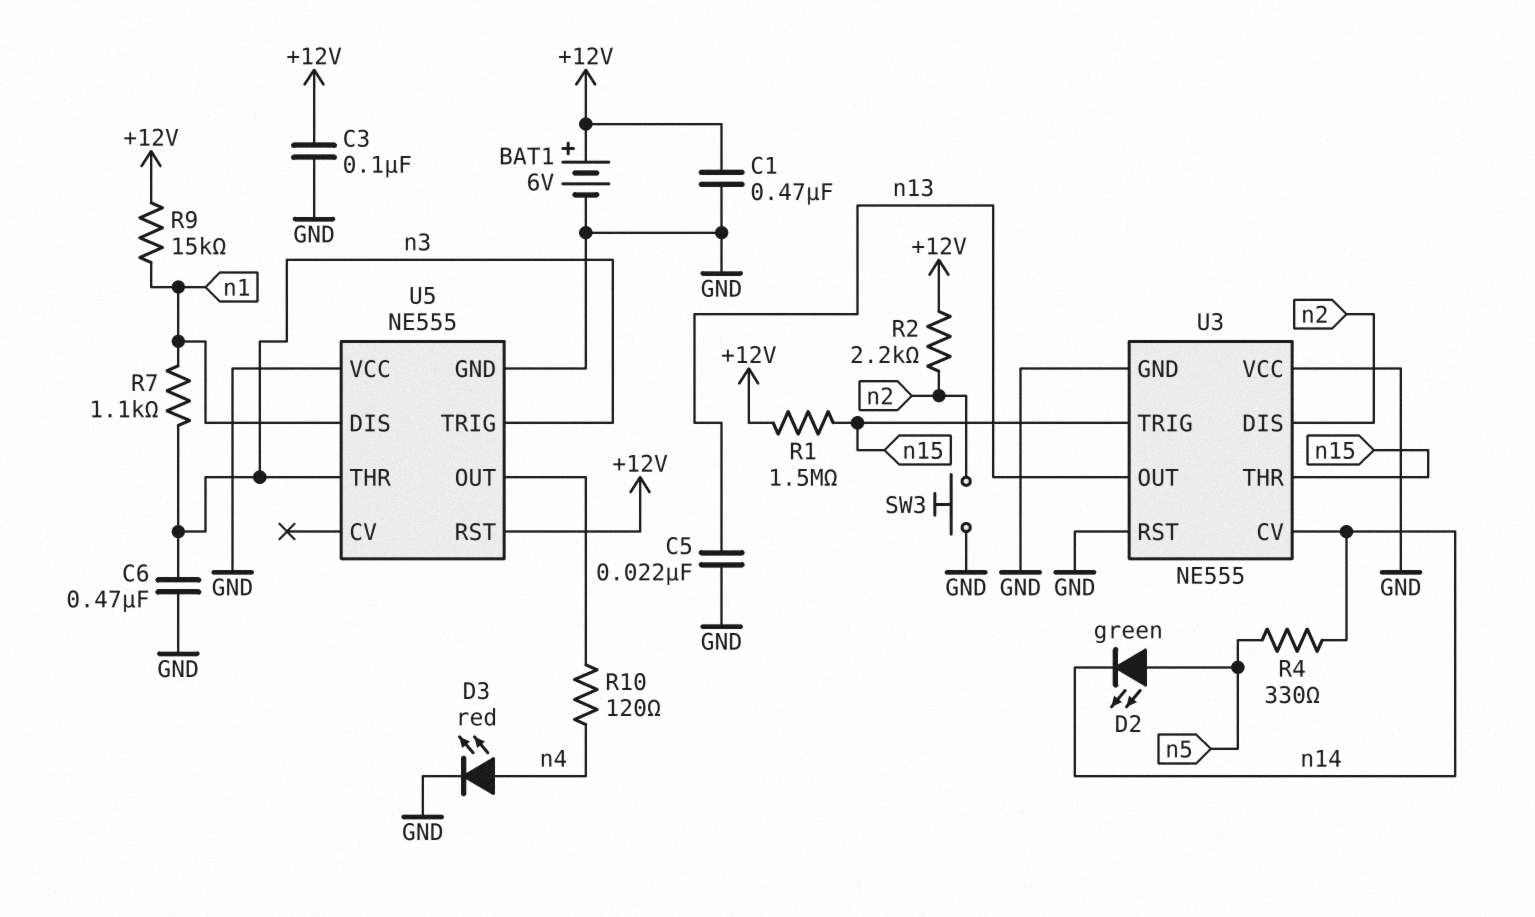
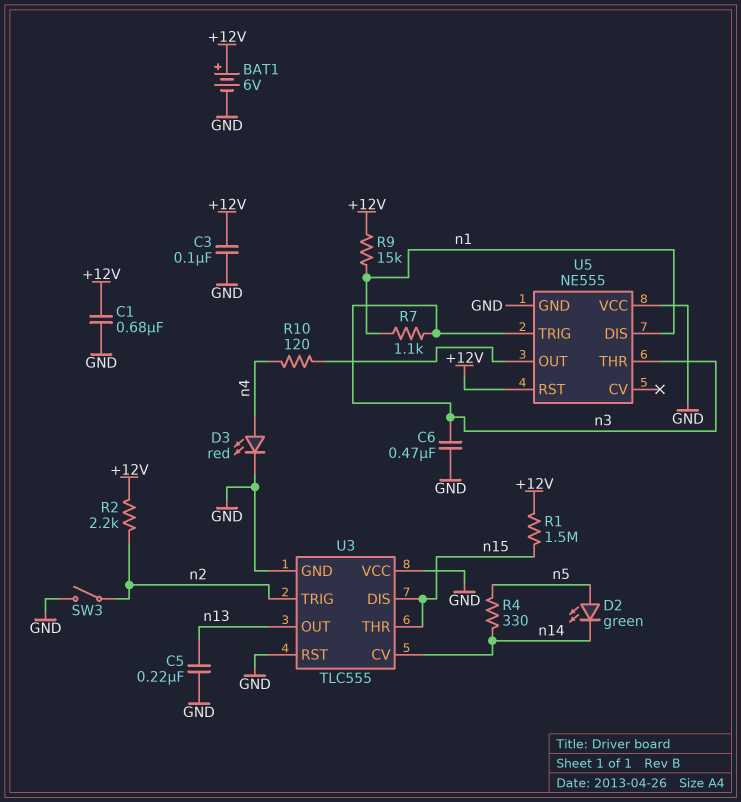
C1: 470nF (+12V, GND) -> 680nF (+12V, GND)
C5: 22nF (GND, n13) -> 220nF (GND, n13)
SW3: button (GND, n2) -> switch (GND, n2)
U3: NE555 -> TLC555
U3 pin DIS: n2 -> n15
U3 pin TRIG: n15 -> n2

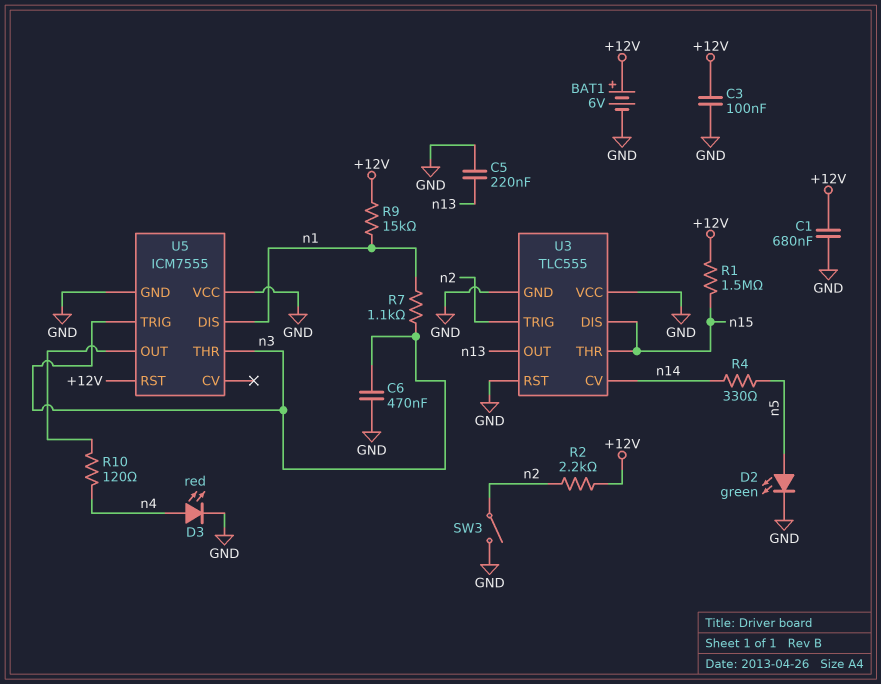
D2: LED green (A n5, K n14) -> LED green (A n5, K GND)
U5: NE555 -> ICM7555

